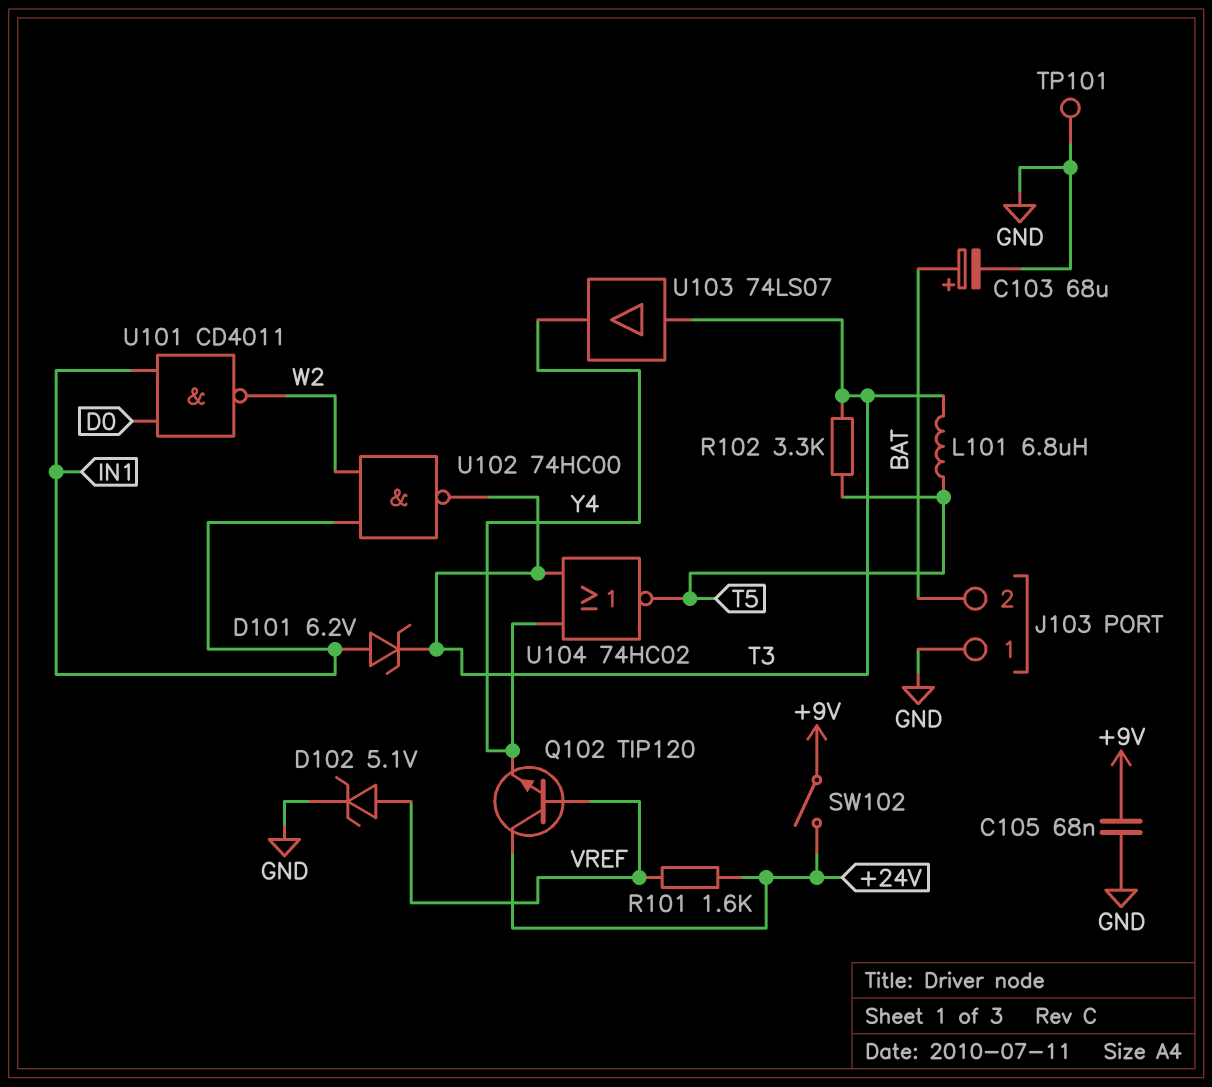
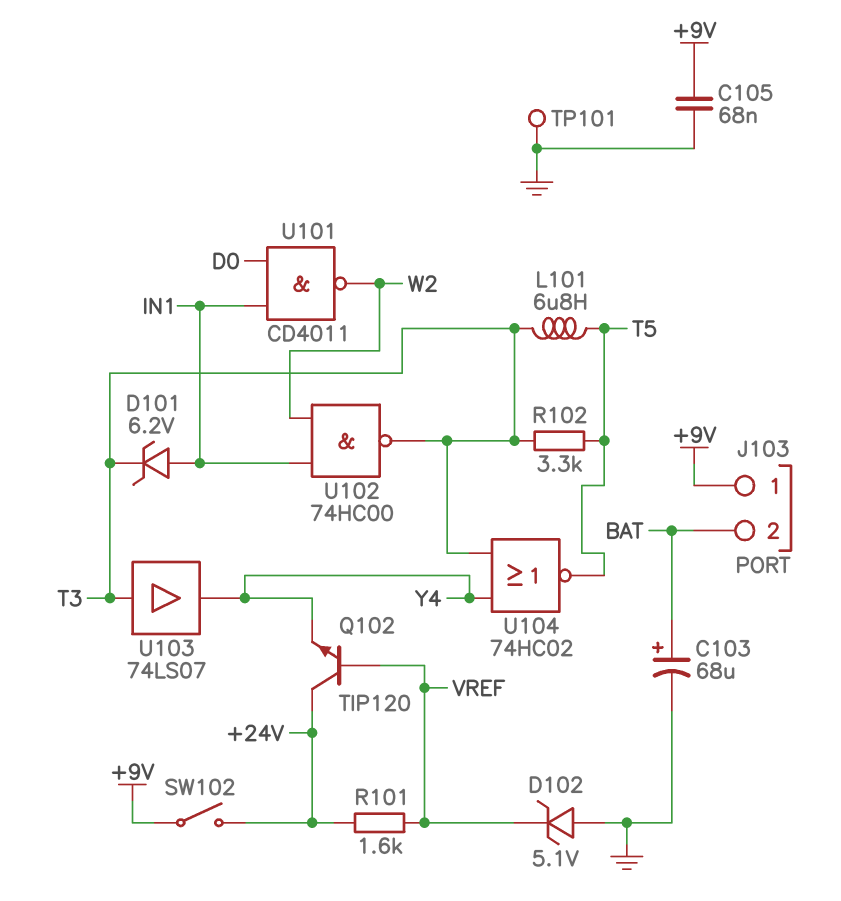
D102: zener 5.1V (A VREF, K GND) -> zener 5.1V (A GND, K VREF)
J103 pin 1: GND -> +9V

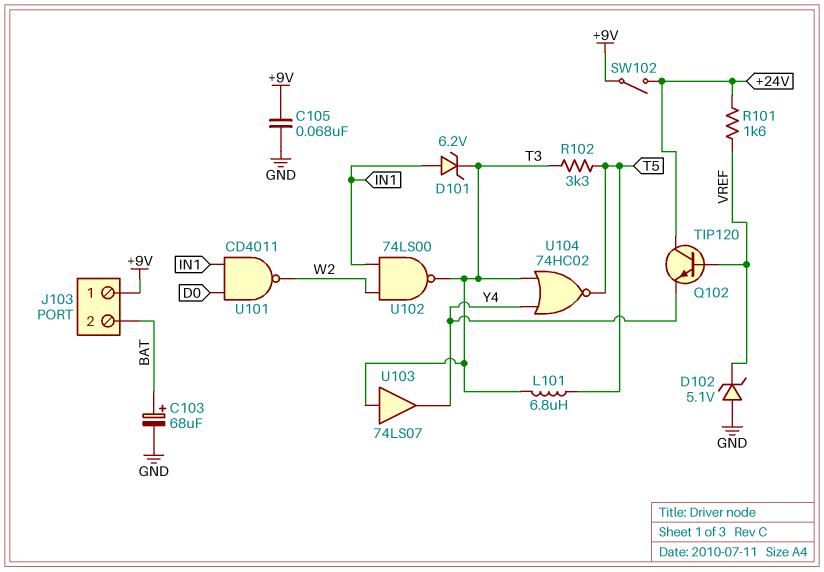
TP101: test point (GND) -> none
U102: NAND 74HC00 (in IN1, in W2, out T3) -> NAND 74LS00 (in IN1, in W2, out T3)

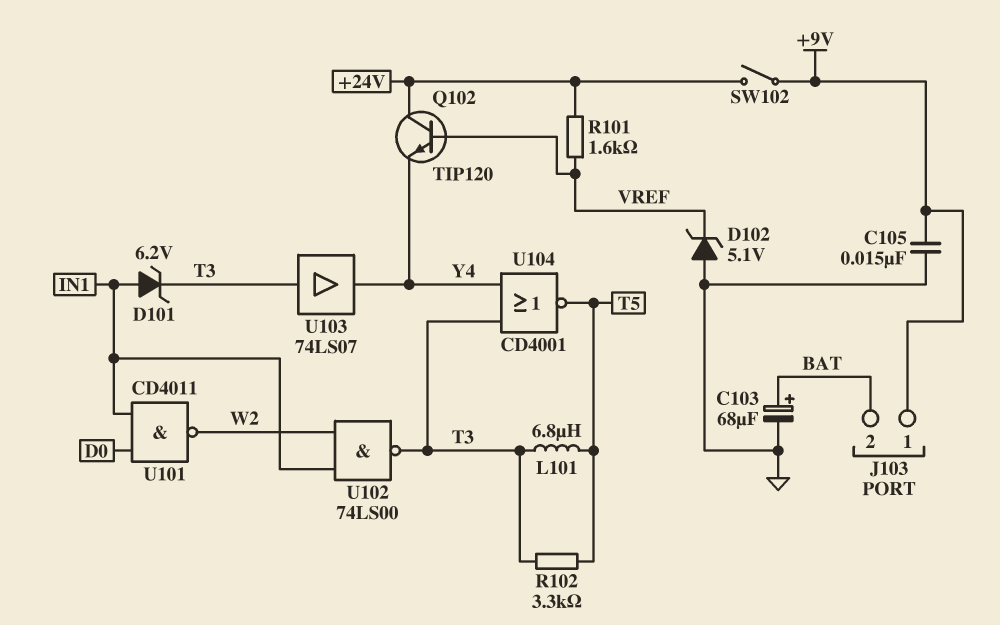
C105: 68nF (+9V, GND) -> 15nF (+9V, GND)
U104: NOR 74HC02 (in T3, in Y4, out T5) -> NOR CD4001 (in T3, in Y4, out T5)

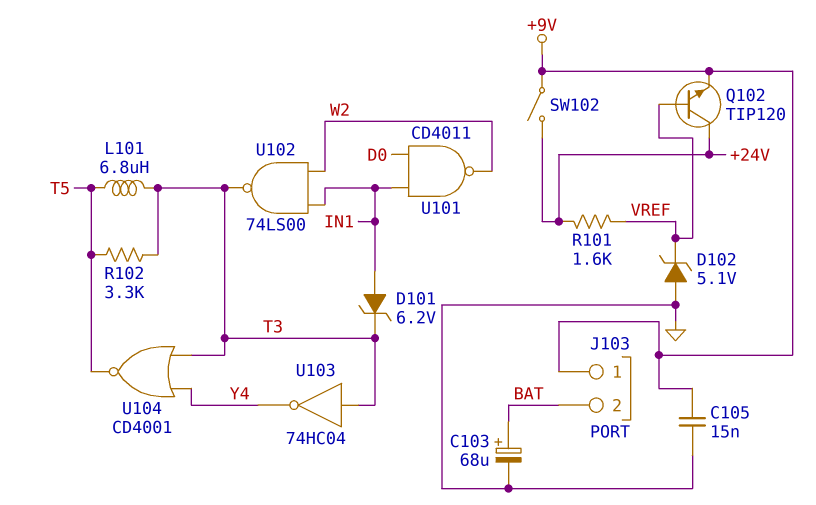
Q102: NPN TIP120 (B VREF, C +24V, E Y4) -> NPN TIP120 (B VREF, C +24V, E +9V)
U103: buffer 74LS07 (in T3, out Y4) -> NOT 74HC04 (in T3, out Y4)

